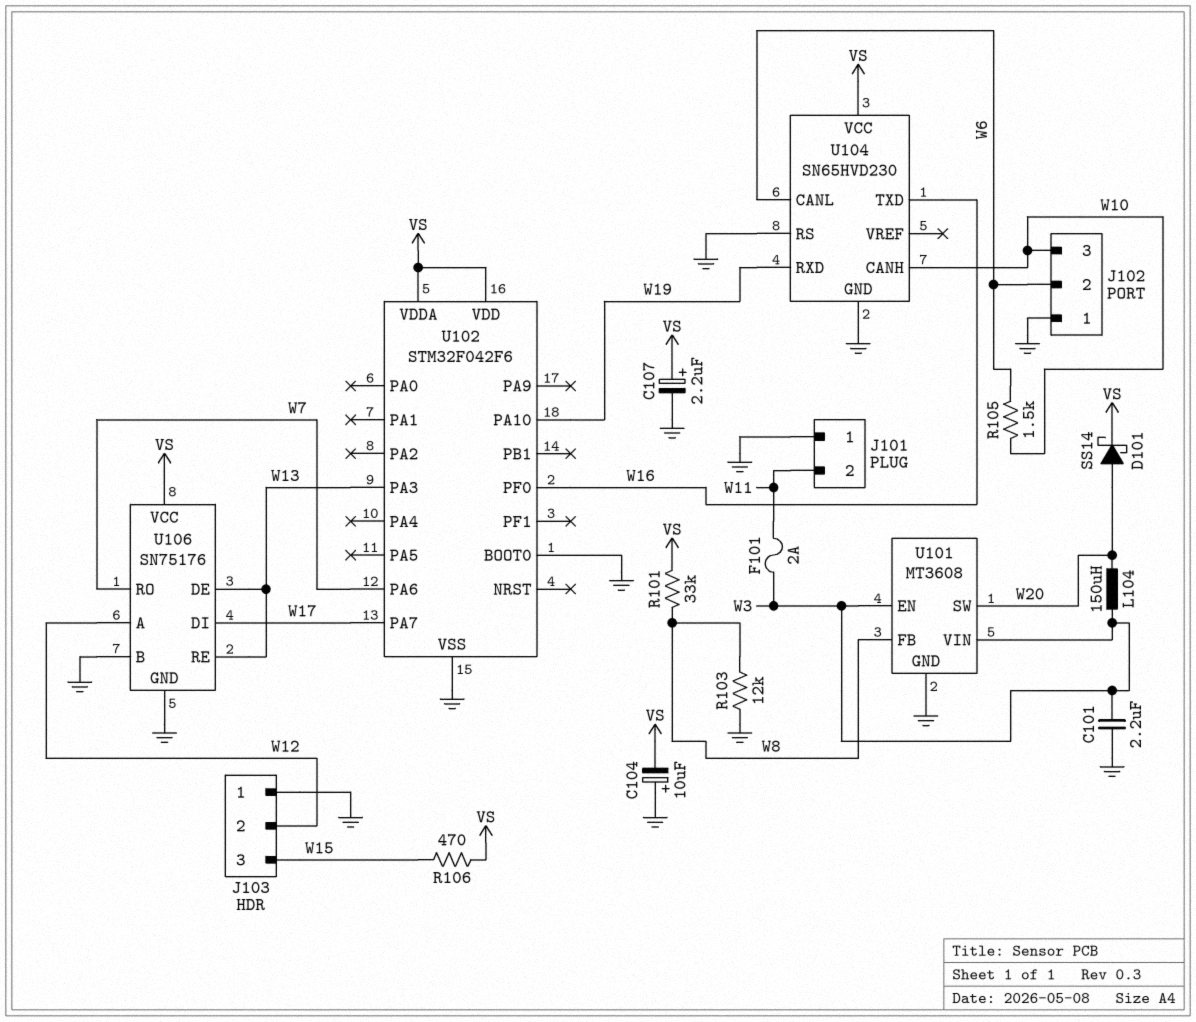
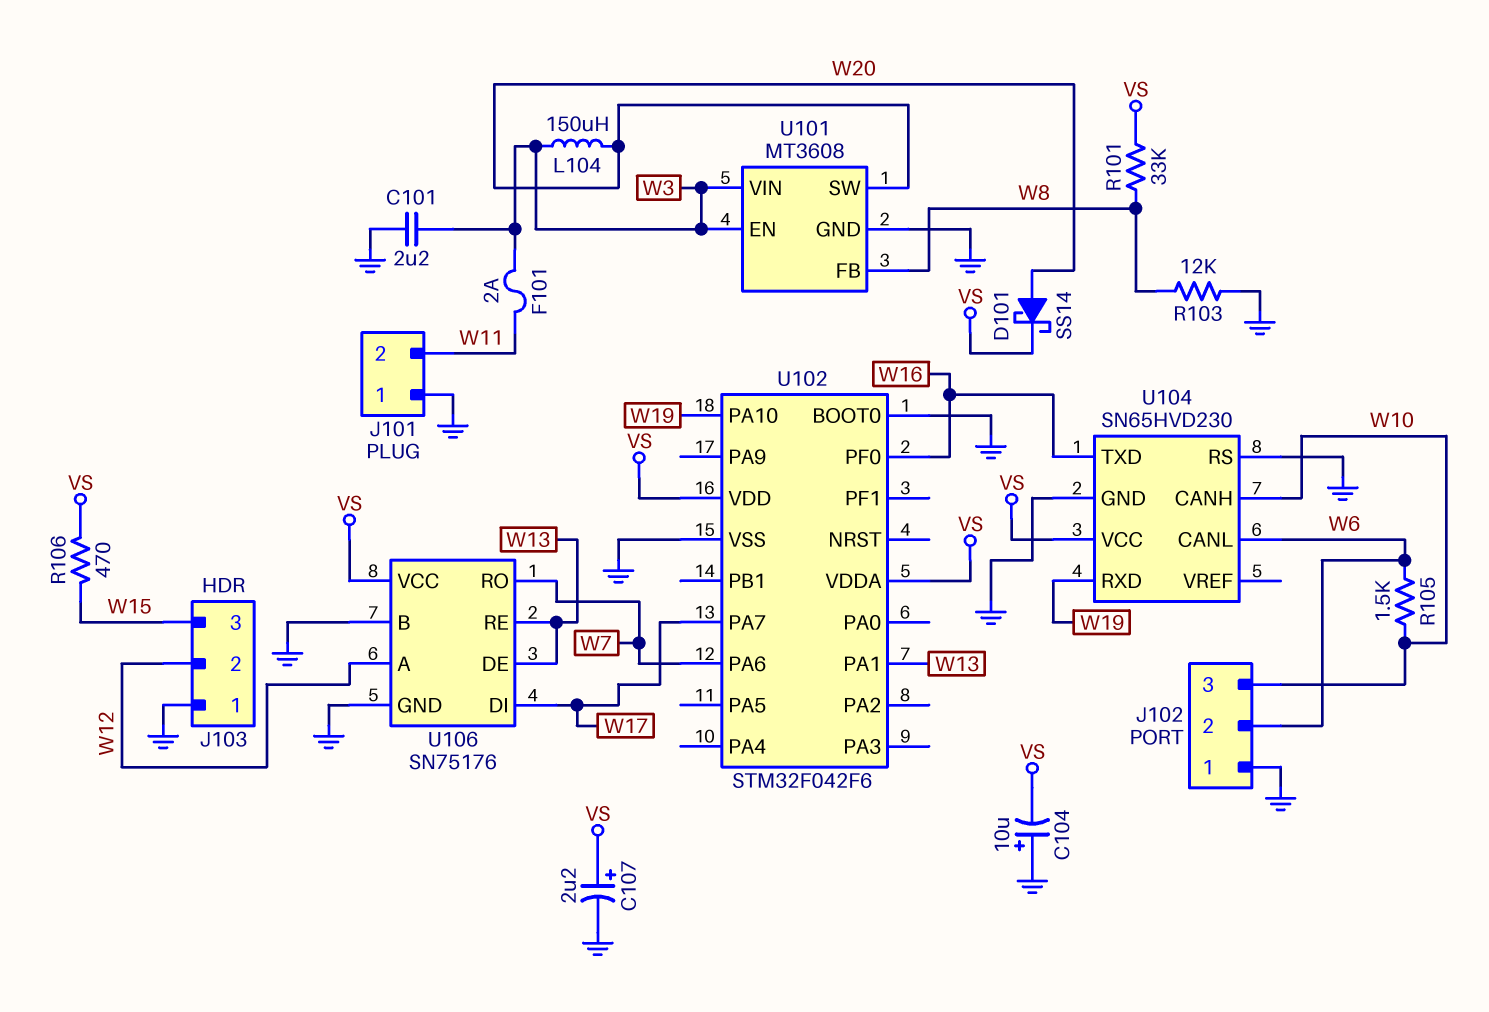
U102 pin PA1: none -> W13
U102 pin PA3: W13 -> none

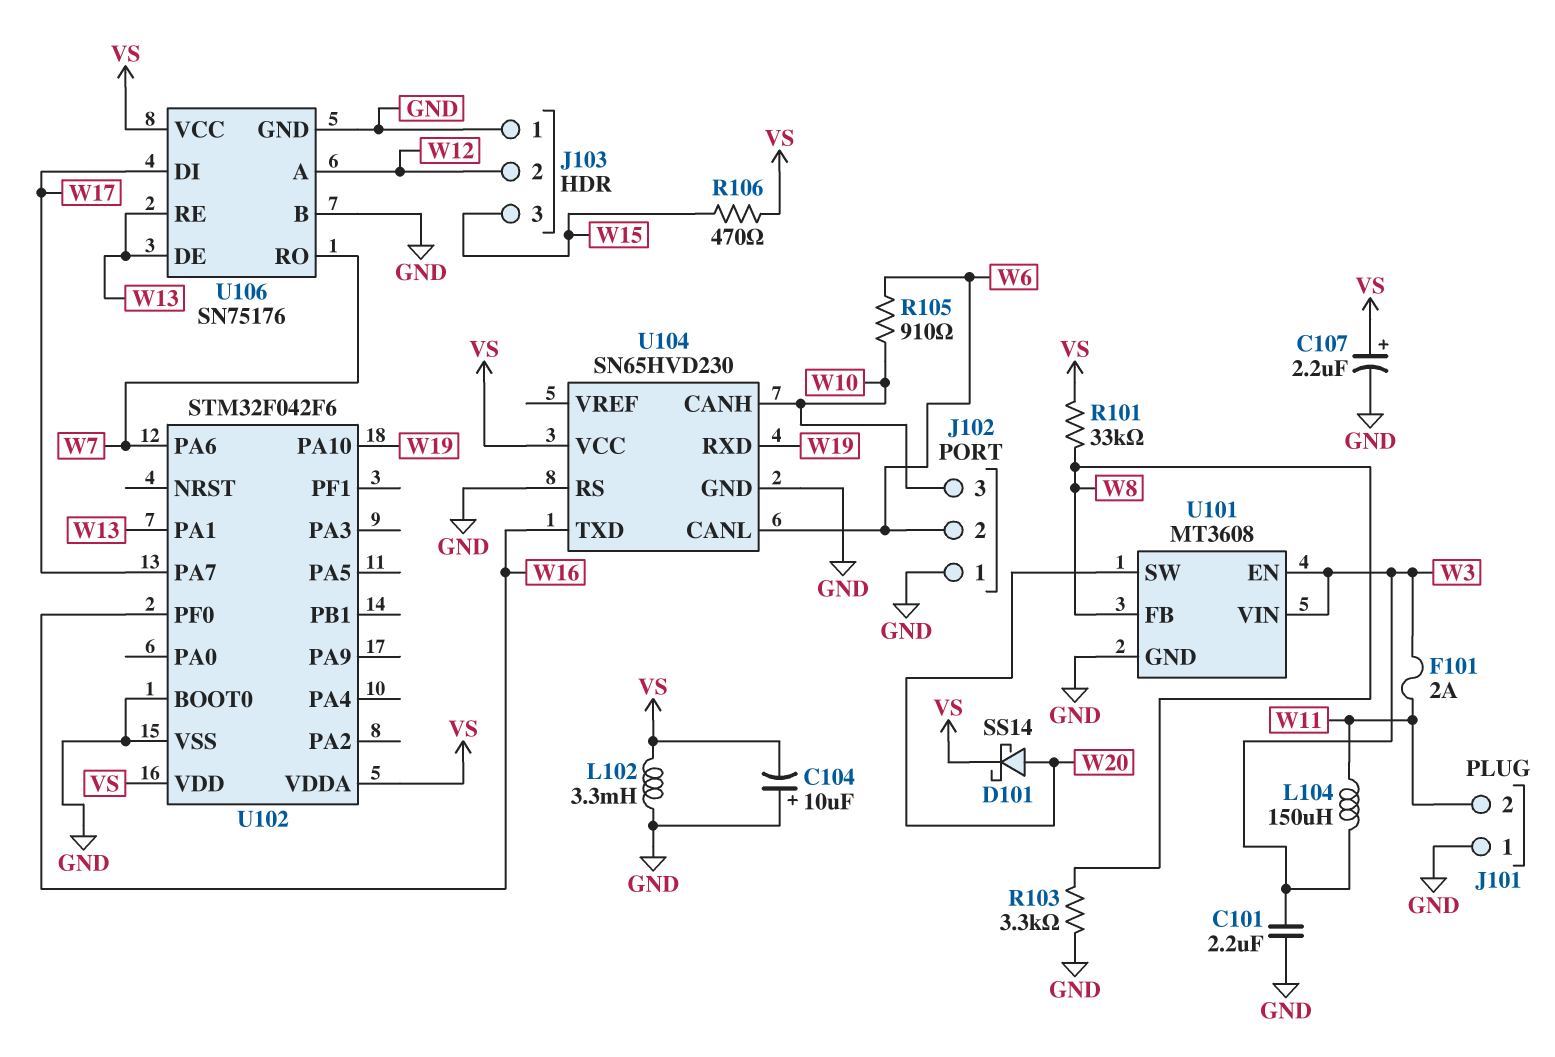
L102: none -> 3.3mH (GND, VS)
L104: 150uH (W3, W20) -> 150uH (W3, W11)
R103: 12k (GND, W8) -> 3.3k (GND, W8)
R105: 1.5k (W6, W10) -> 910 (W6, W10)

